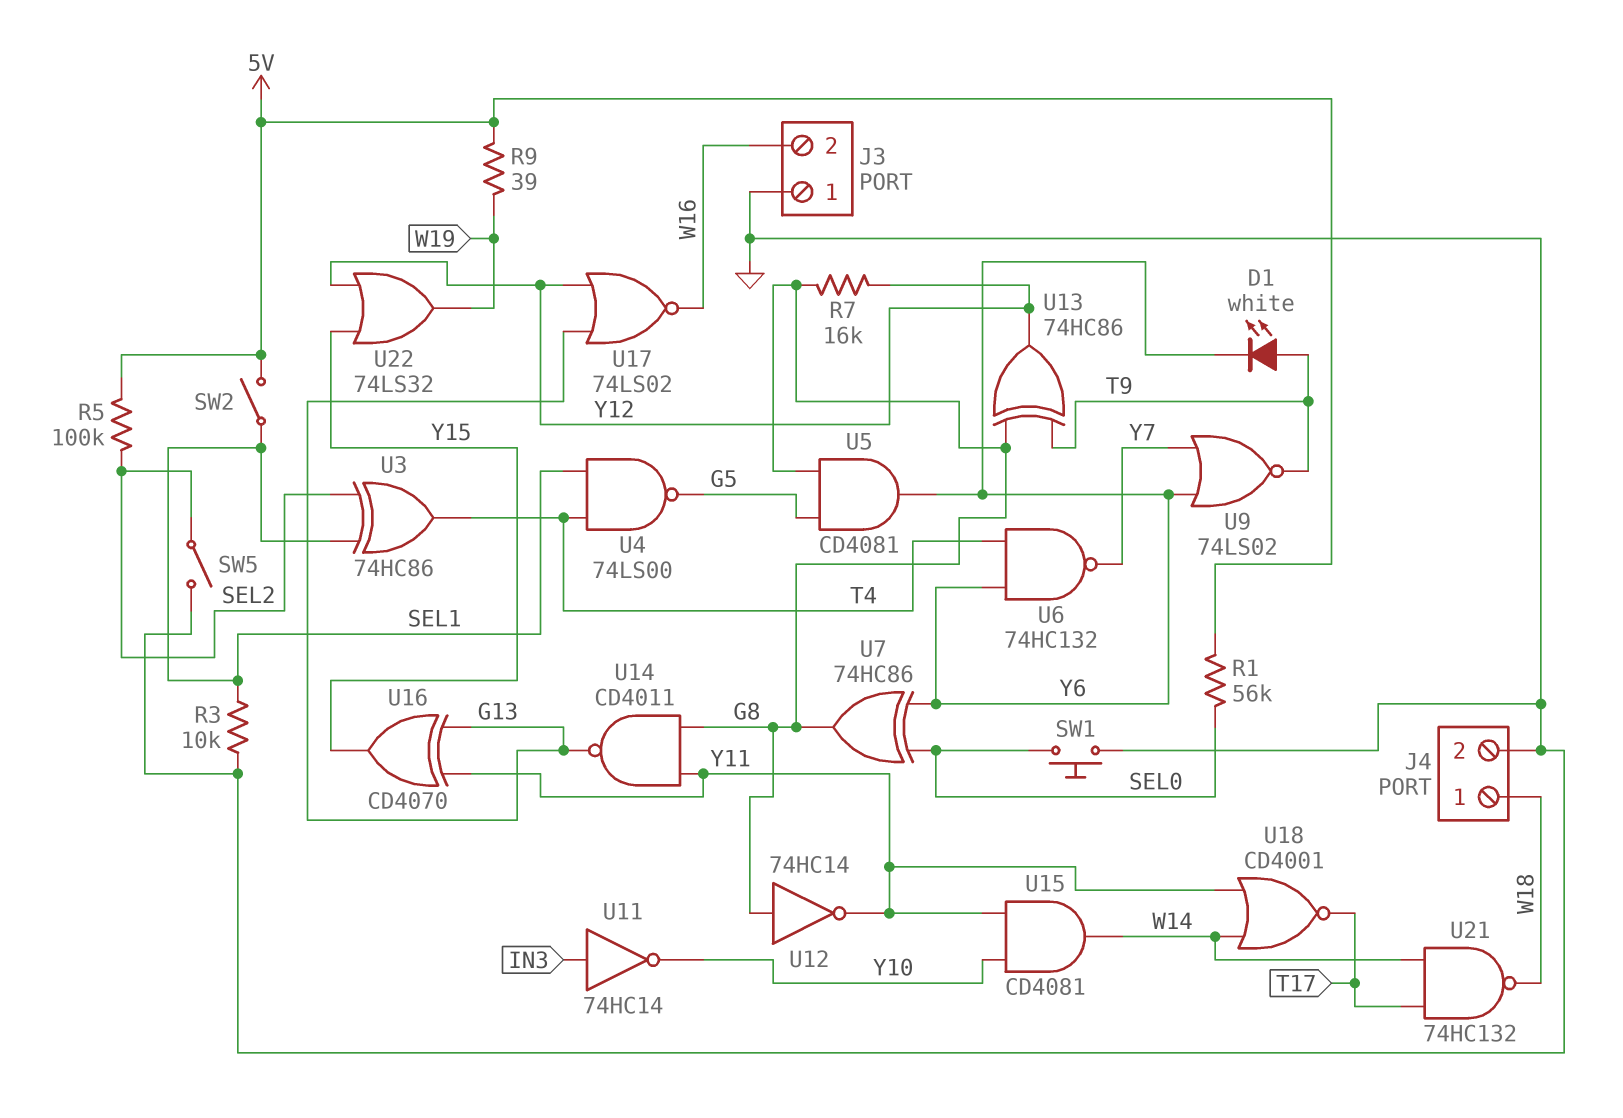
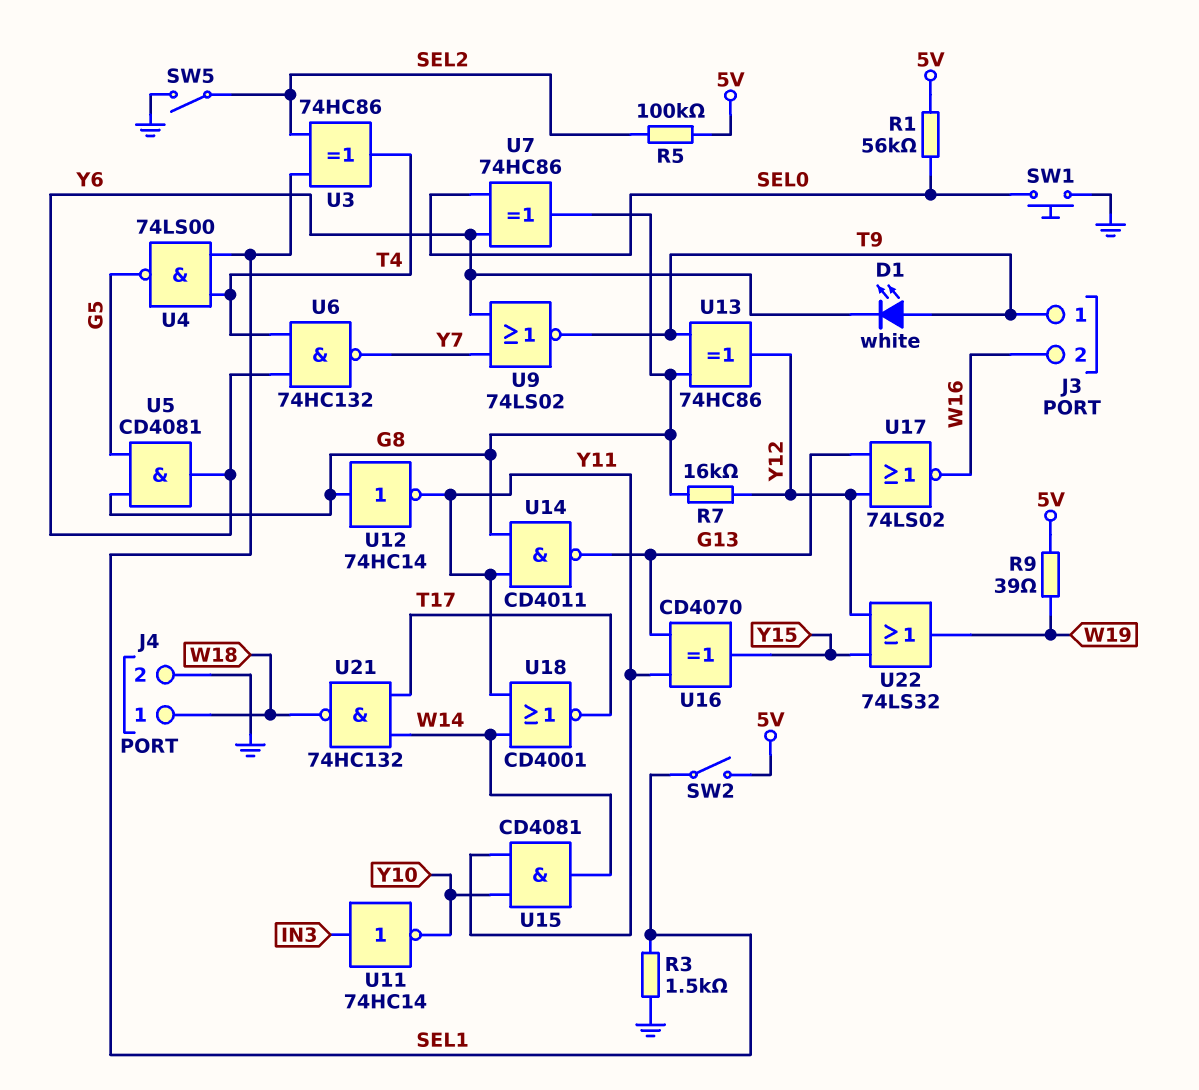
J3 pin 1: GND -> T9
R3: 10k (GND, SEL1) -> 1.5k (GND, SEL1)

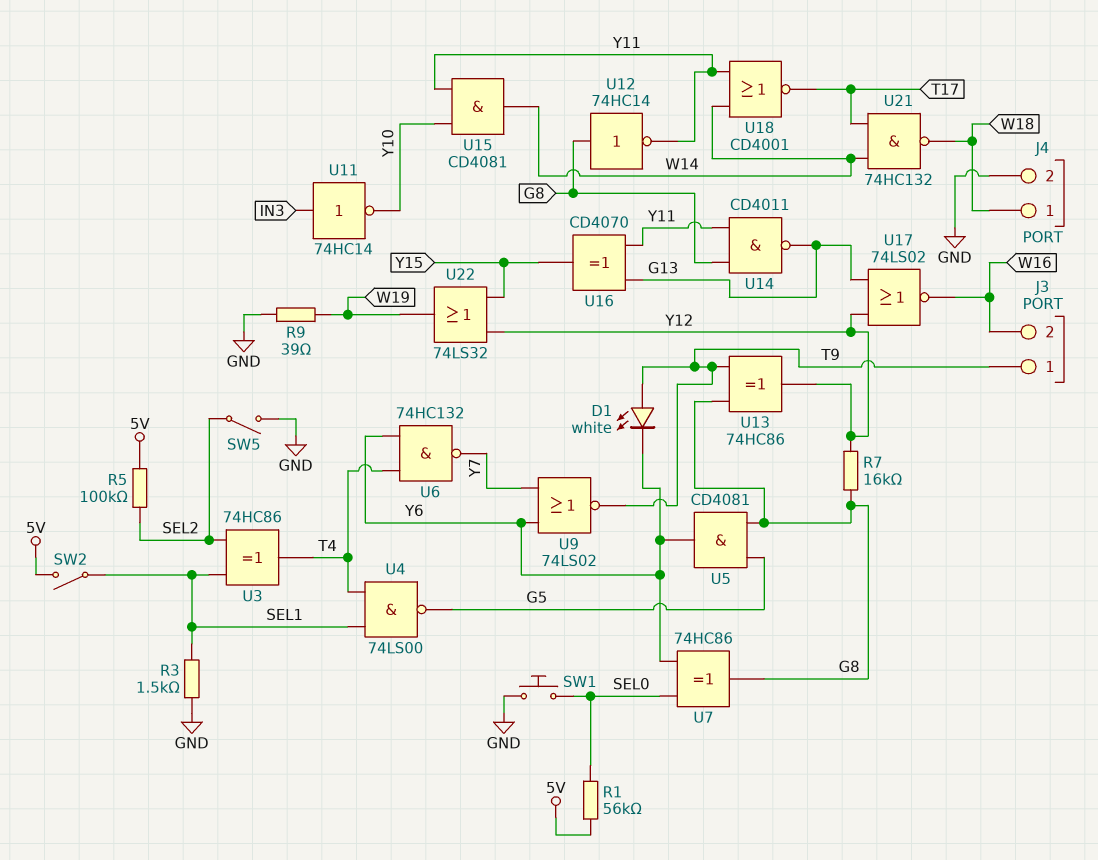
R9: 39 (5V, W19) -> 39 (GND, W19)

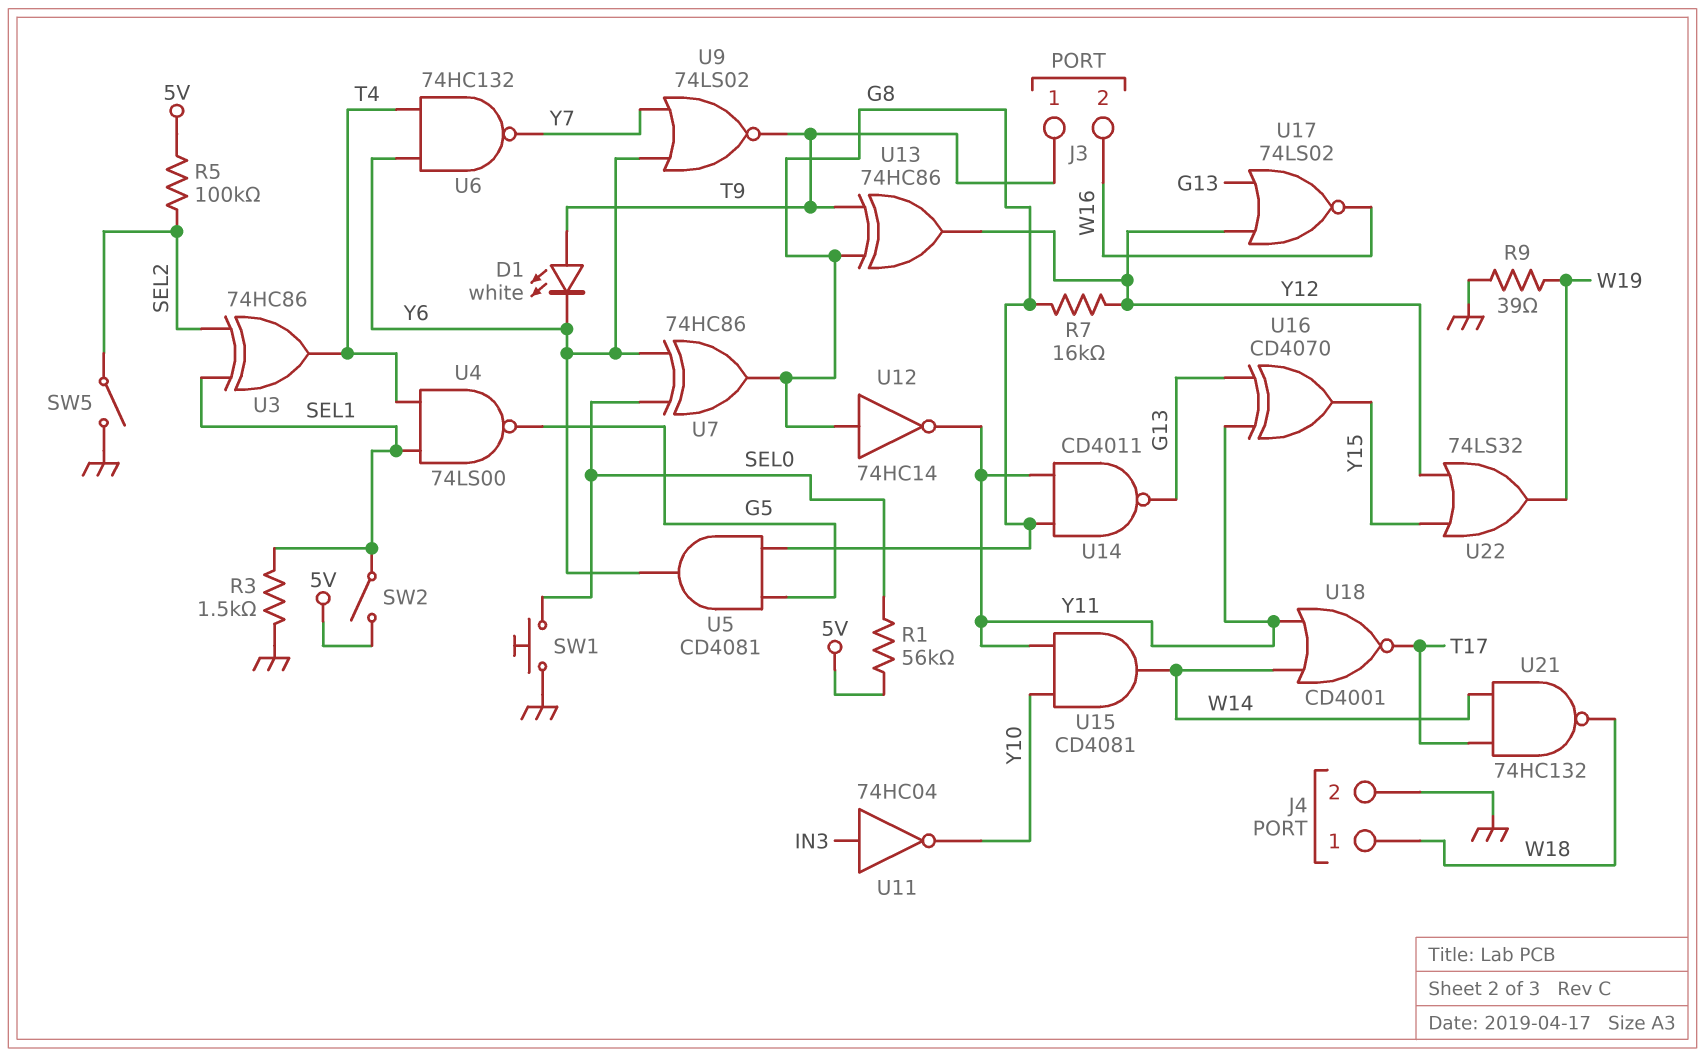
U11: NOT 74HC14 (in IN3, out Y10) -> NOT 74HC04 (in IN3, out Y10)

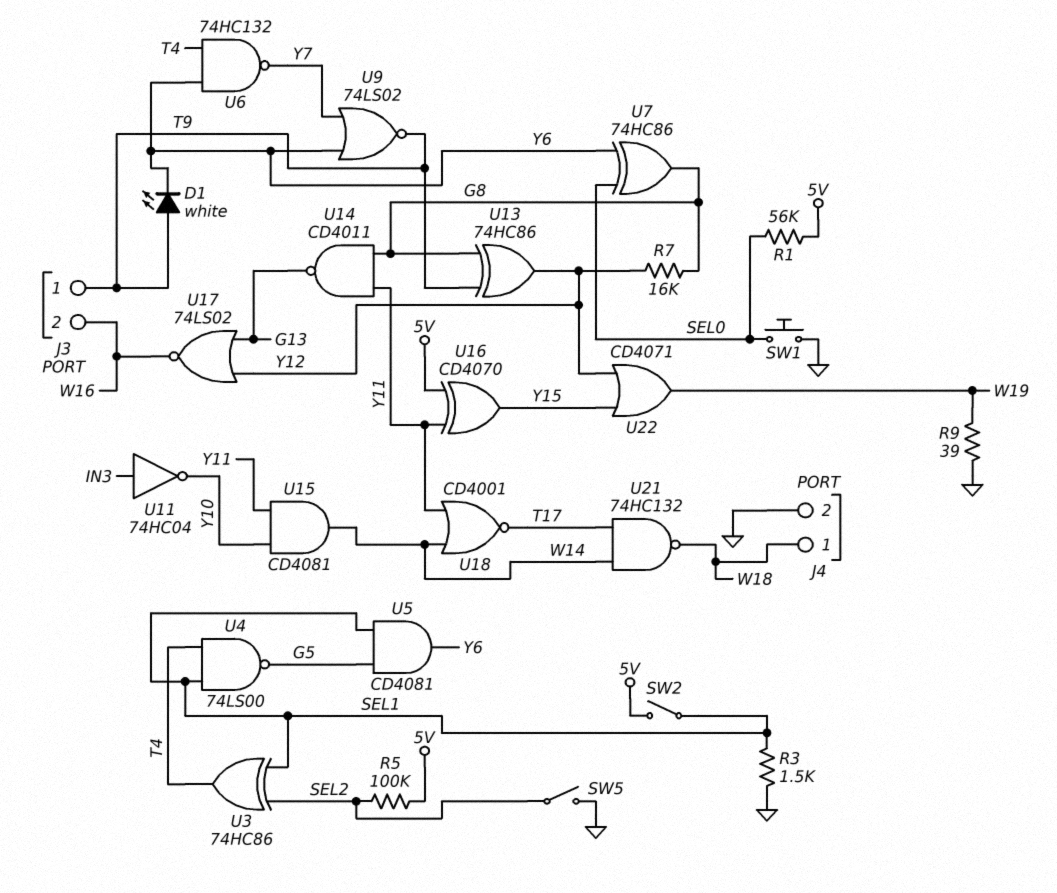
U5: AND CD4081 (in G5, in G8, out Y6) -> AND CD4081 (in G5, in SEL1, out Y6)
U12: NOT 74HC14 (in G8, out Y11) -> none
U16: XOR CD4070 (in G13, in Y11, out Y15) -> XOR CD4070 (in 5V, in Y11, out Y15)
U22: OR 74LS32 (in Y12, in Y15, out W19) -> OR CD4071 (in Y12, in Y15, out W19)

